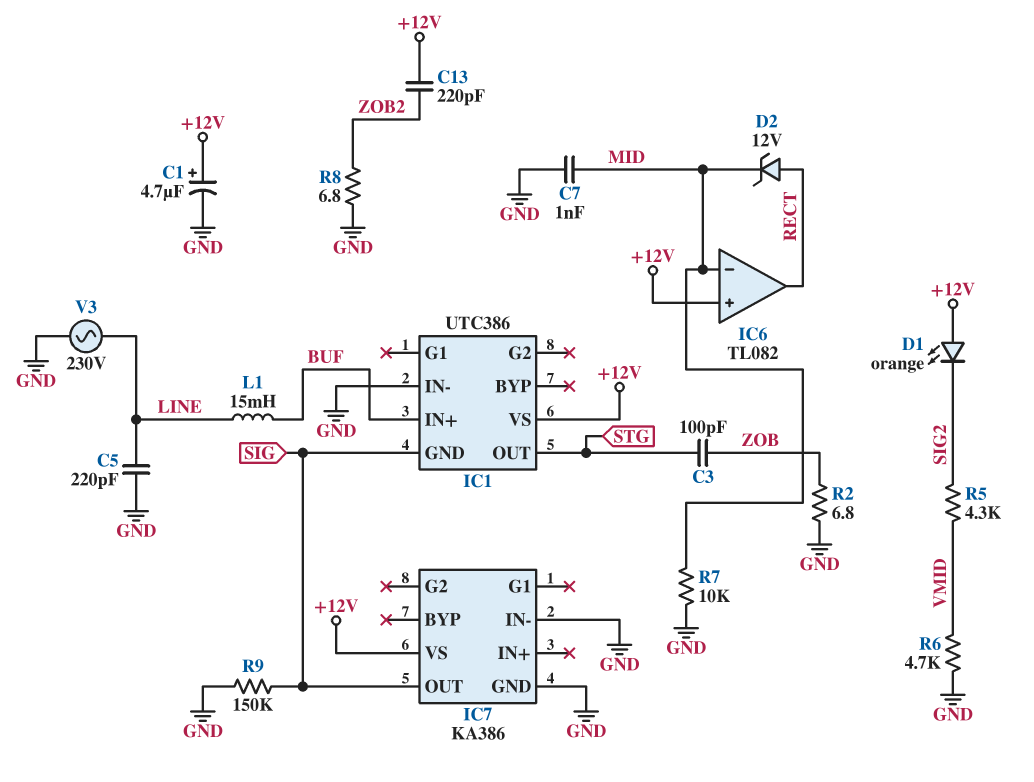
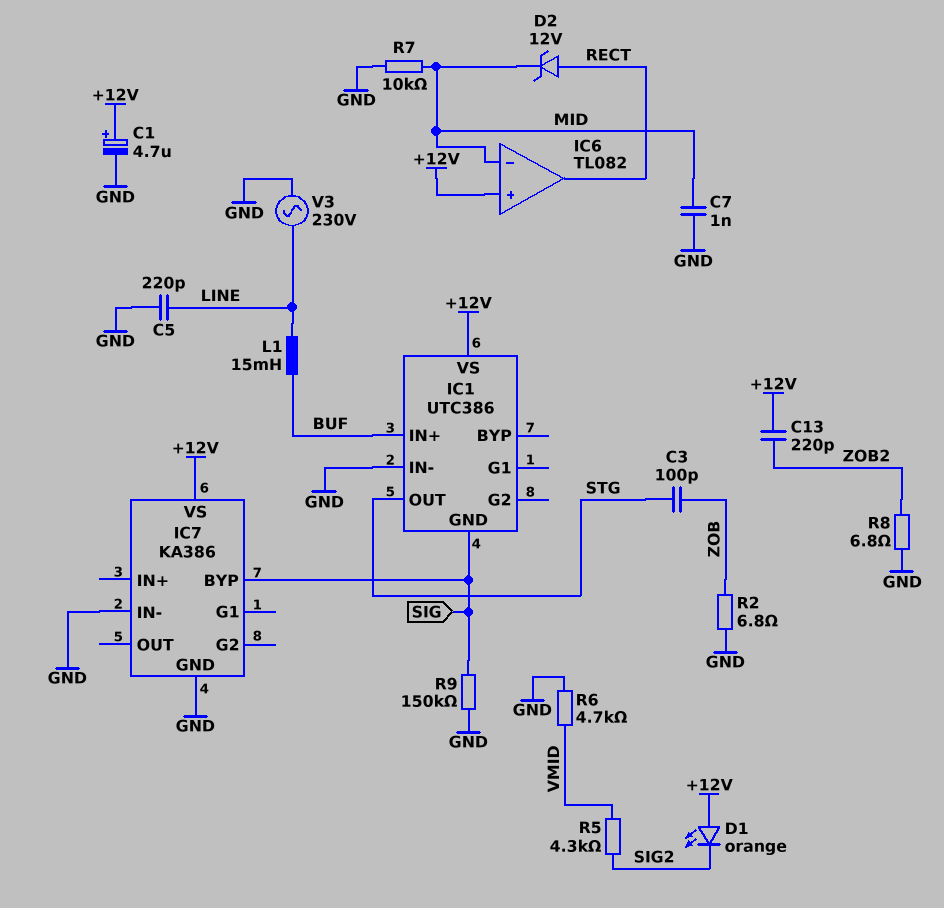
IC7 pin BYP: none -> SIG
IC7 pin OUT: SIG -> none

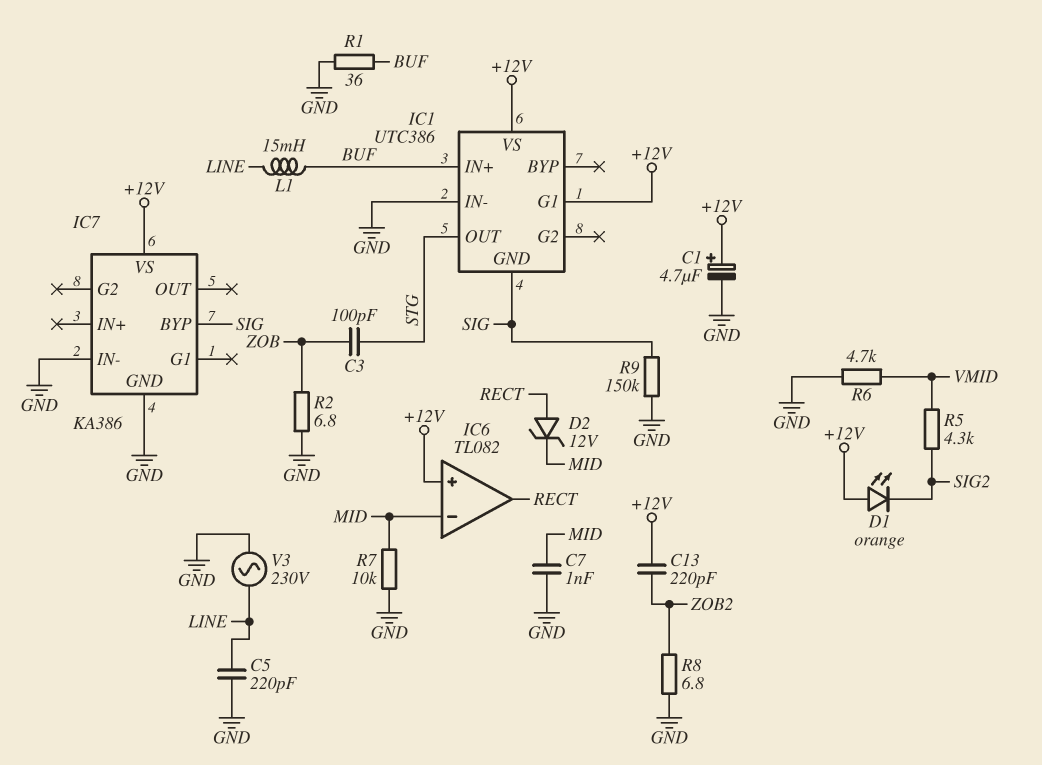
IC1 pin G1: none -> +12V
R1: none -> 36 (BUF, GND)

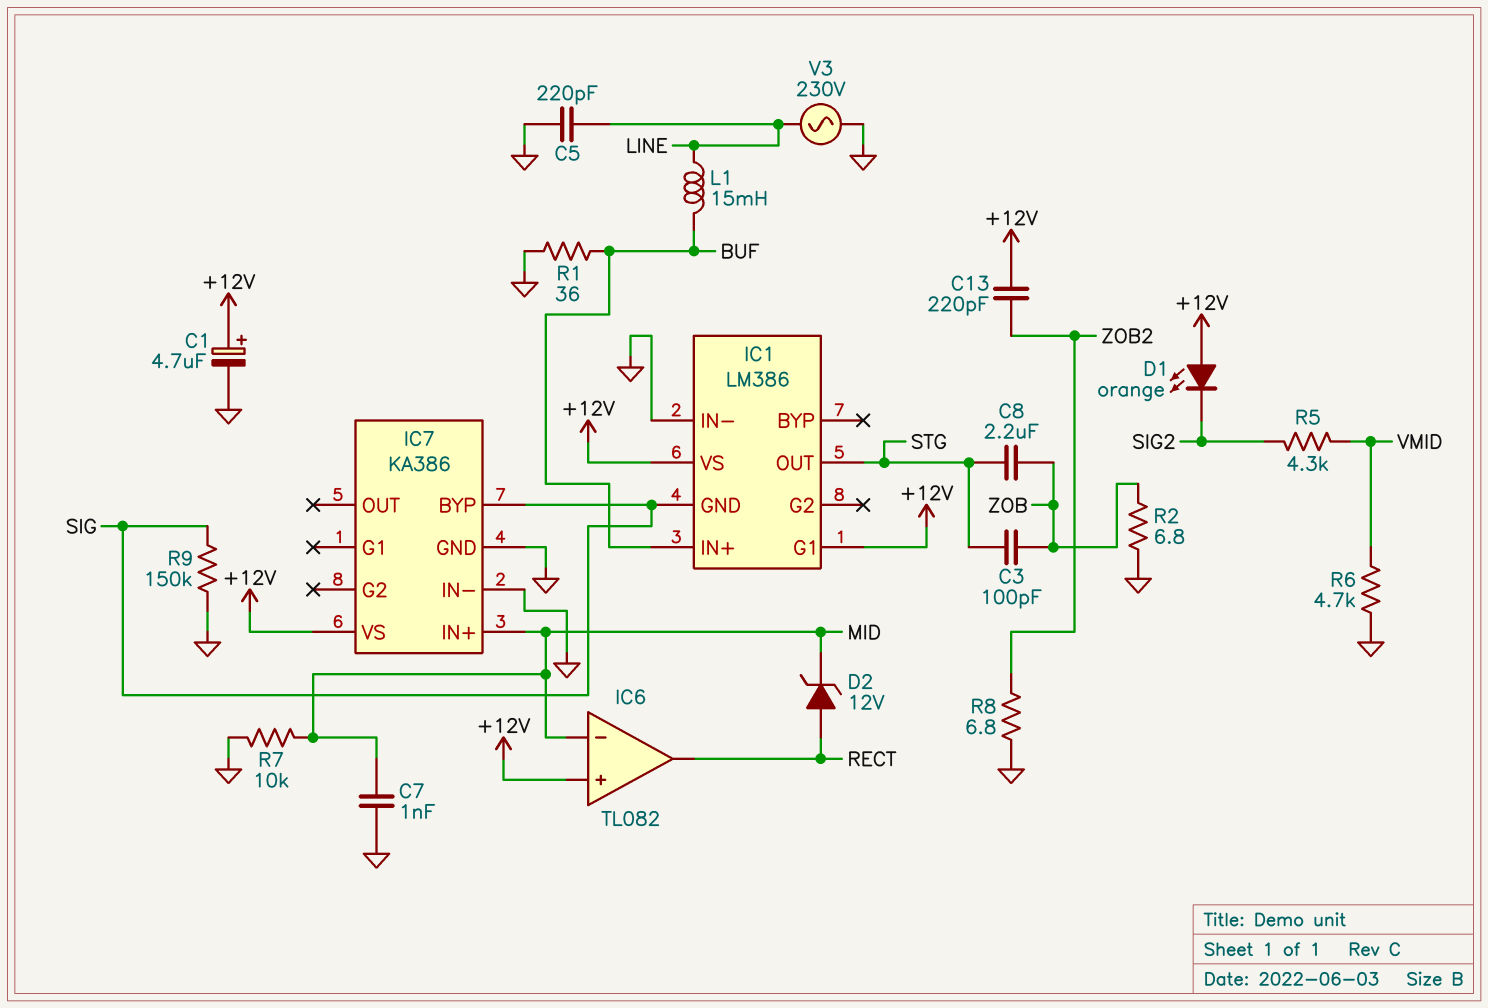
C8: none -> 2.2uF (STG, ZOB)
IC1: UTC386 -> LM386
IC7 pin IN+: none -> MID

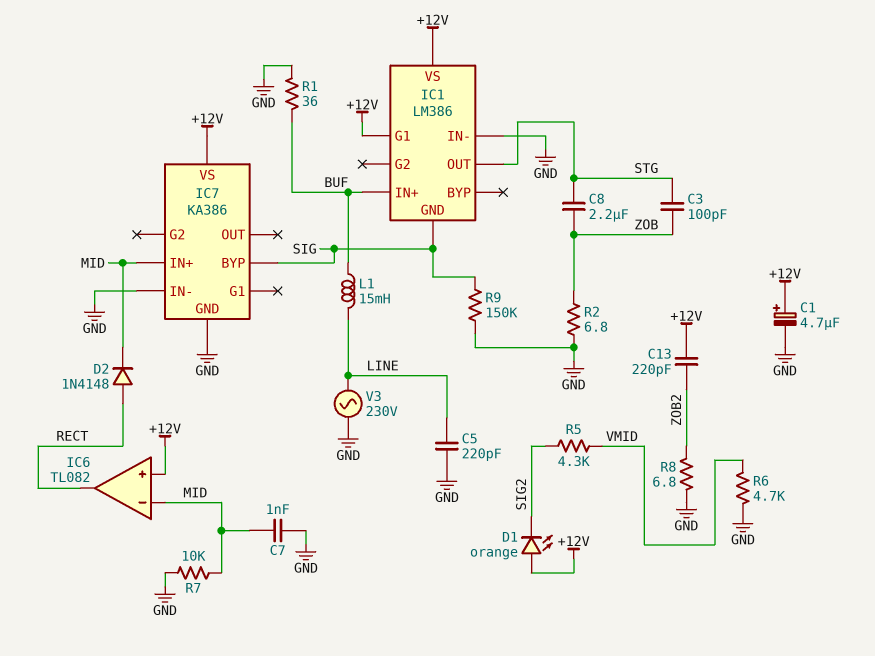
D2: zener 12V (A RECT, K MID) -> diode 1N4148 (A RECT, K MID)

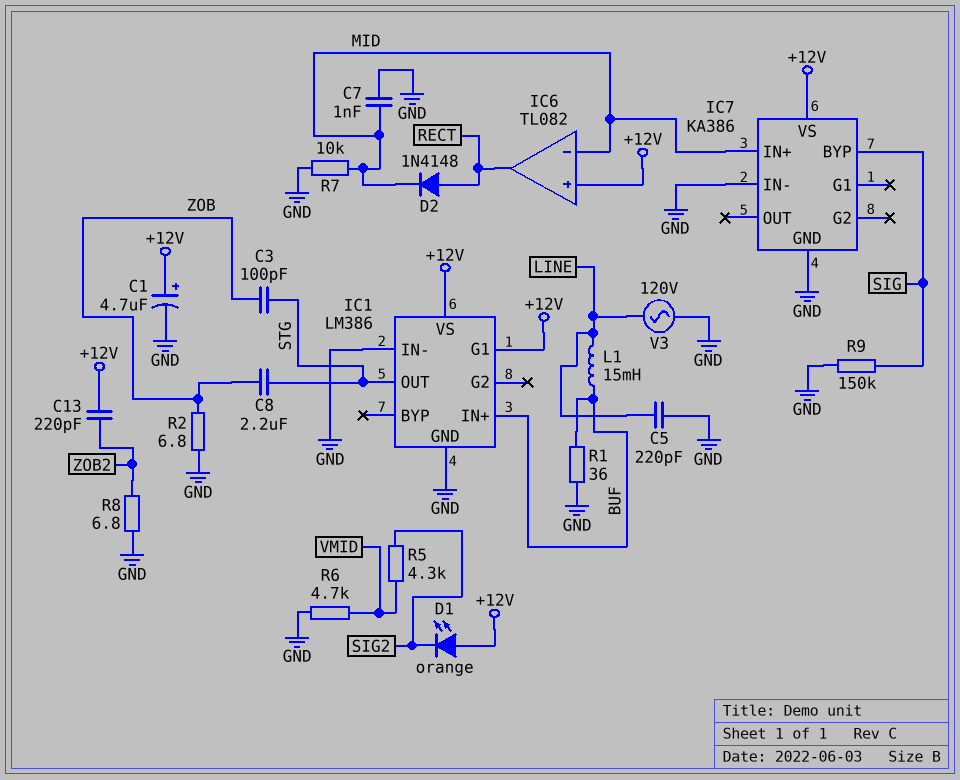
IC1 pin GND: SIG -> GND
V3: AC 230V (GND, LINE) -> AC 120V (GND, LINE)

